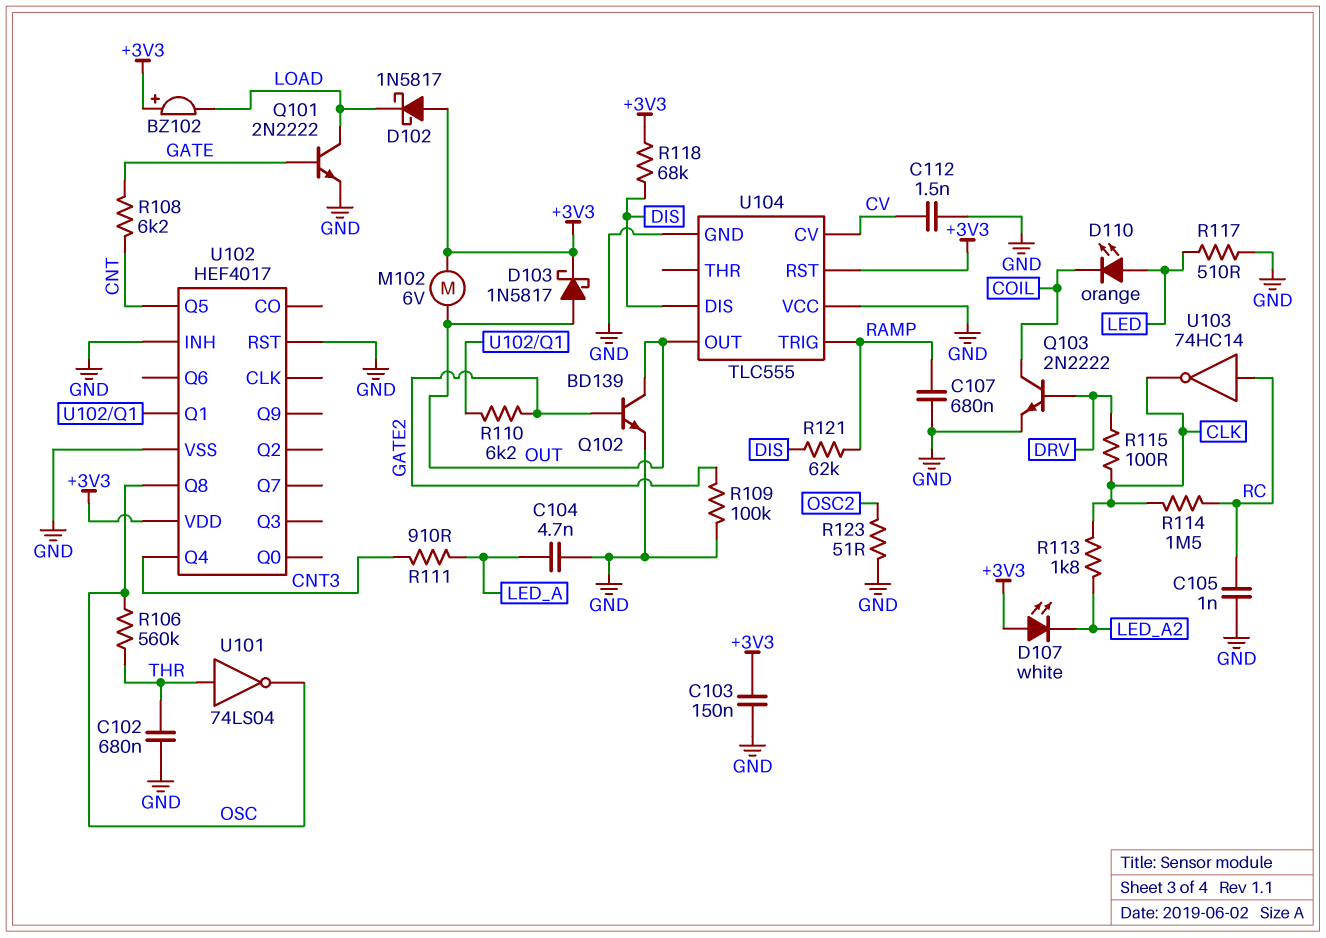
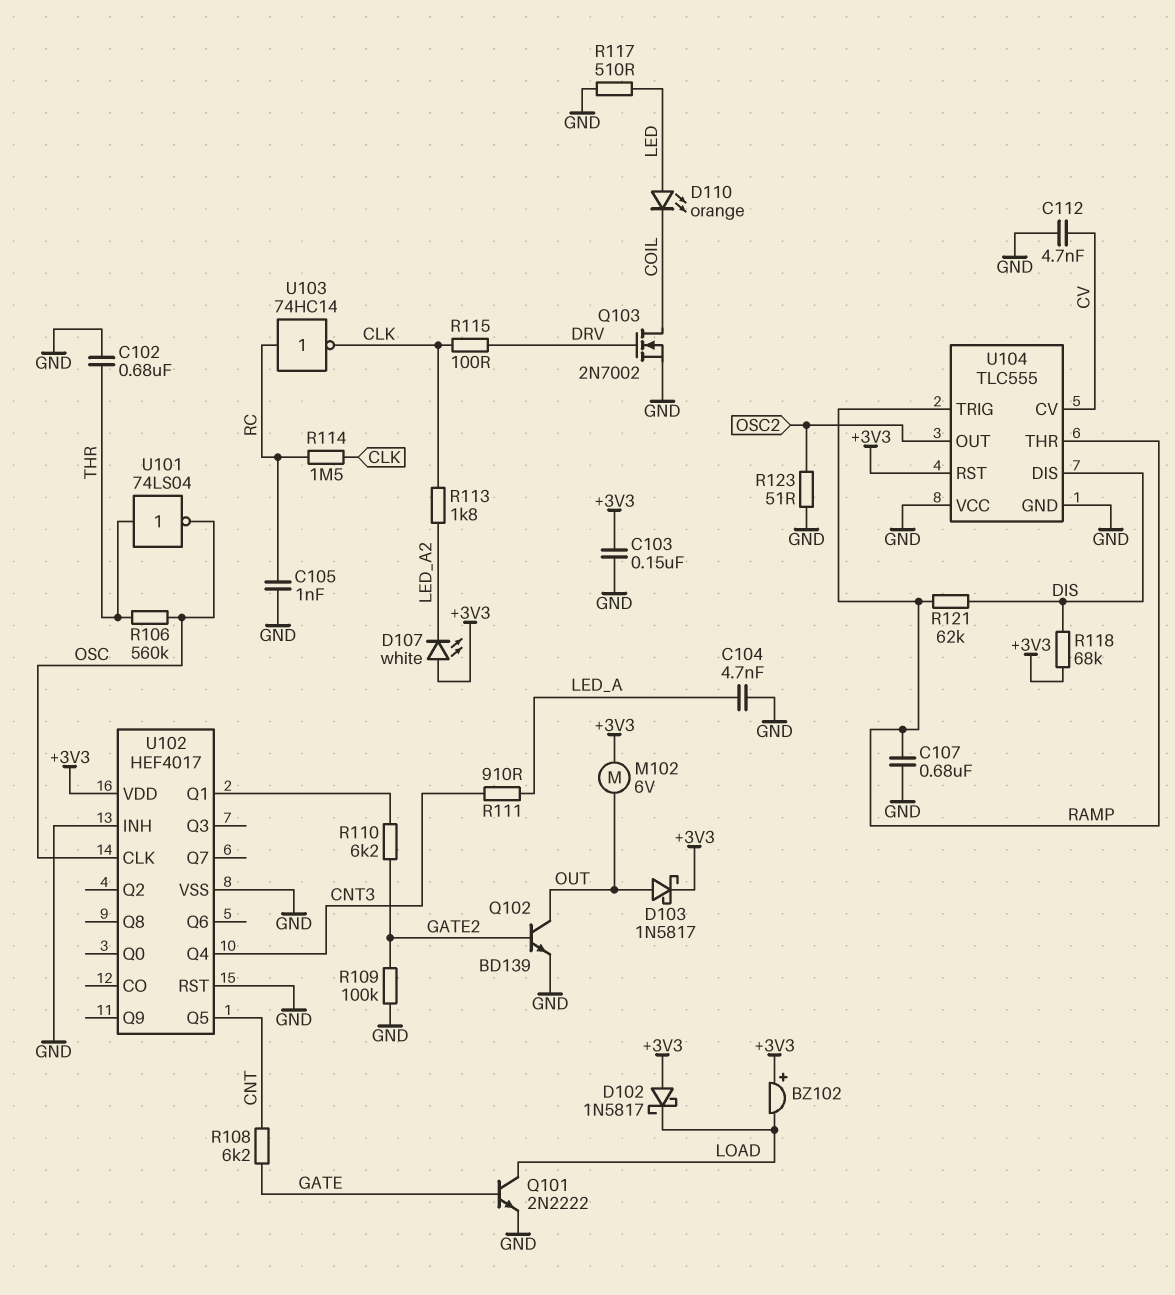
C112: 1.5nF (CV, GND) -> 4.7nF (CV, GND)
Q103: NPN 2N2222 (B DRV, C COIL, E GND) -> NMOS 2N7002 (G DRV, D COIL, S GND)
U102 pin CLK: none -> OSC
U102 pin Q8: OSC -> none
U104 pin OUT: OUT -> OSC2
U104 pin THR: none -> RAMP

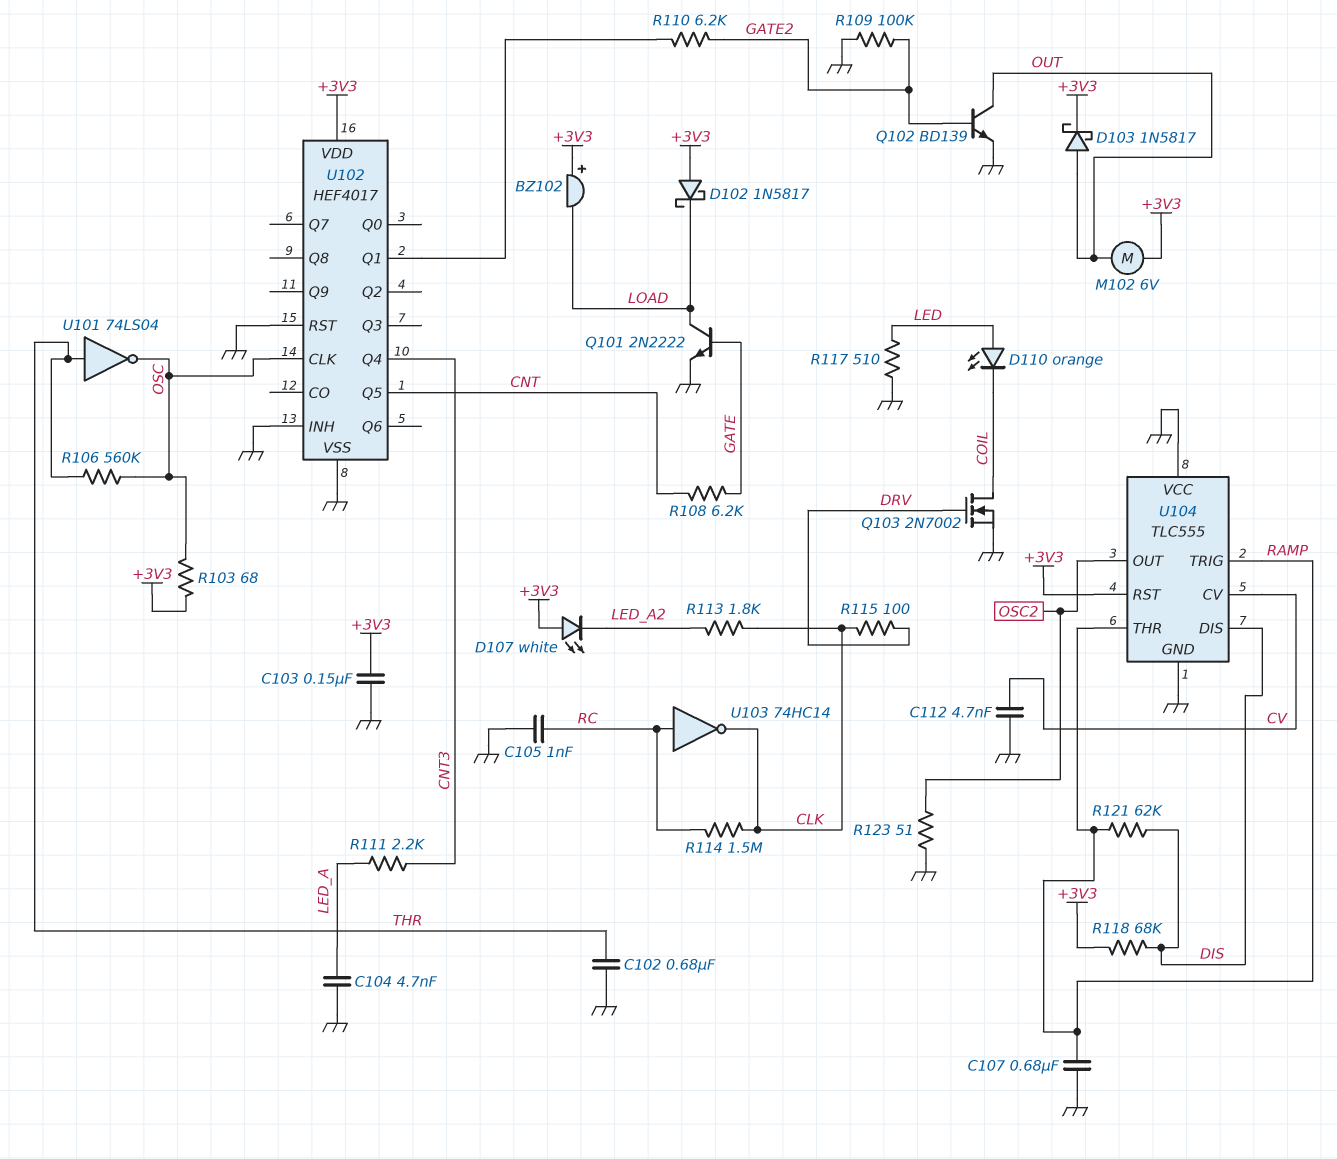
R103: none -> 68 (+3V3, OSC)
R111: 910 (CNT3, LED_A) -> 2.2k (CNT3, LED_A)

